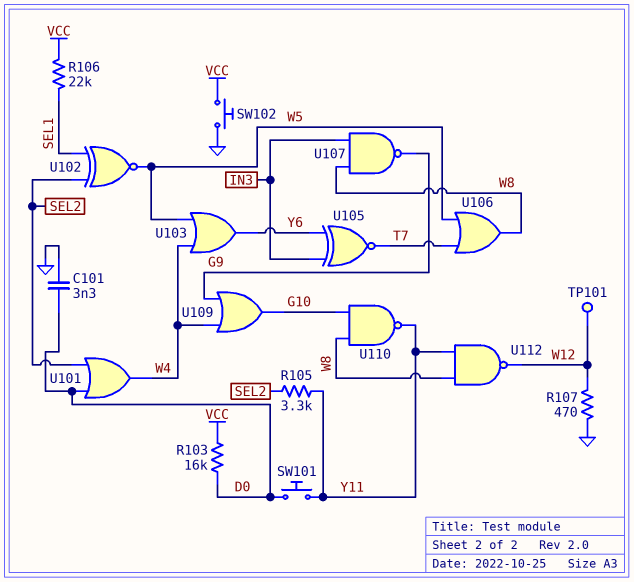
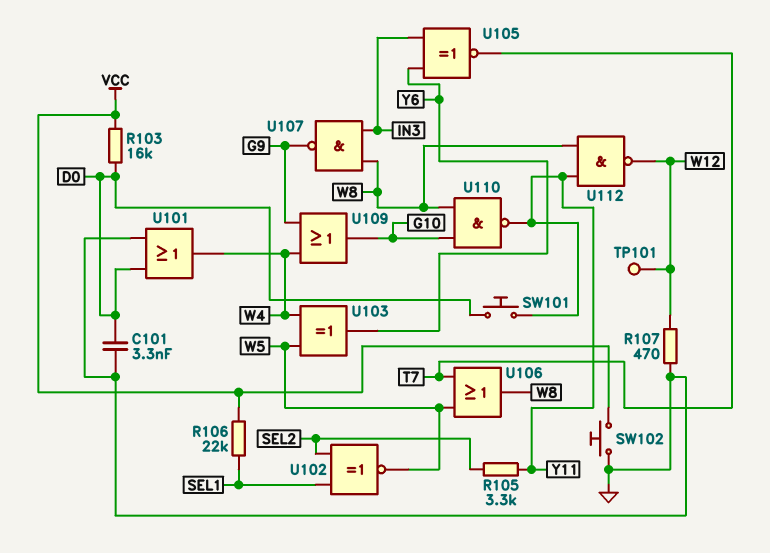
U101: OR (in D0, in SEL2, out W4) -> OR (in D0, in GND, out W4)
U103: OR (in W4, in W5, out Y6) -> XOR (in W4, in W5, out Y6)

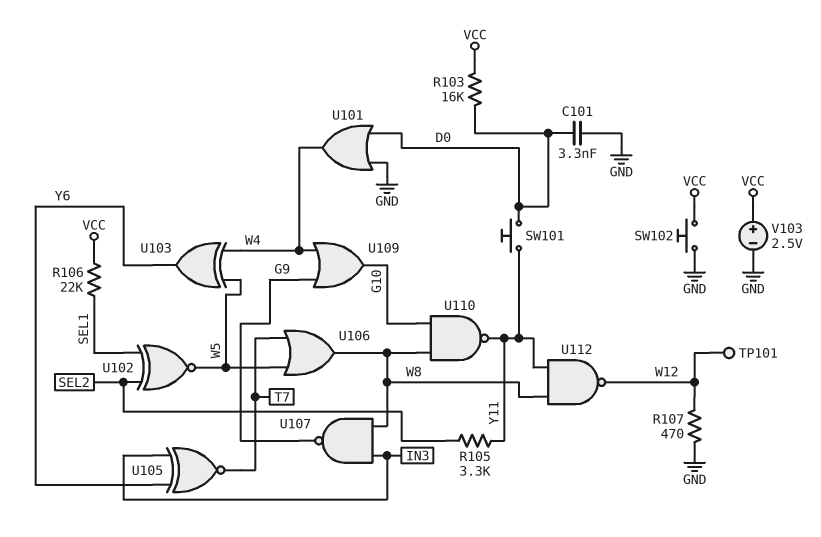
V103: none -> 2.5V (plus VCC, minus GND)

